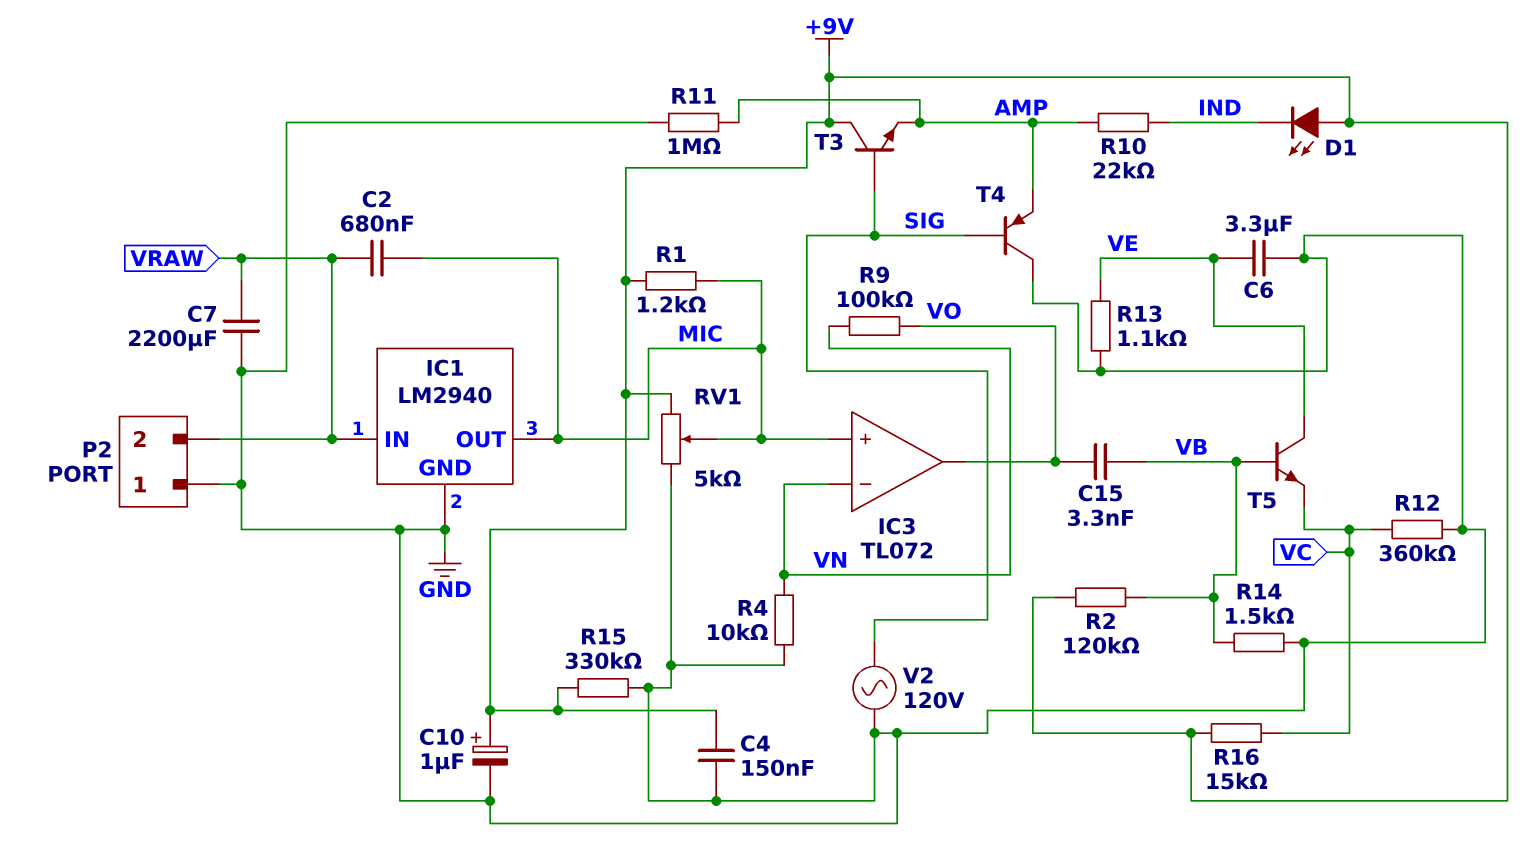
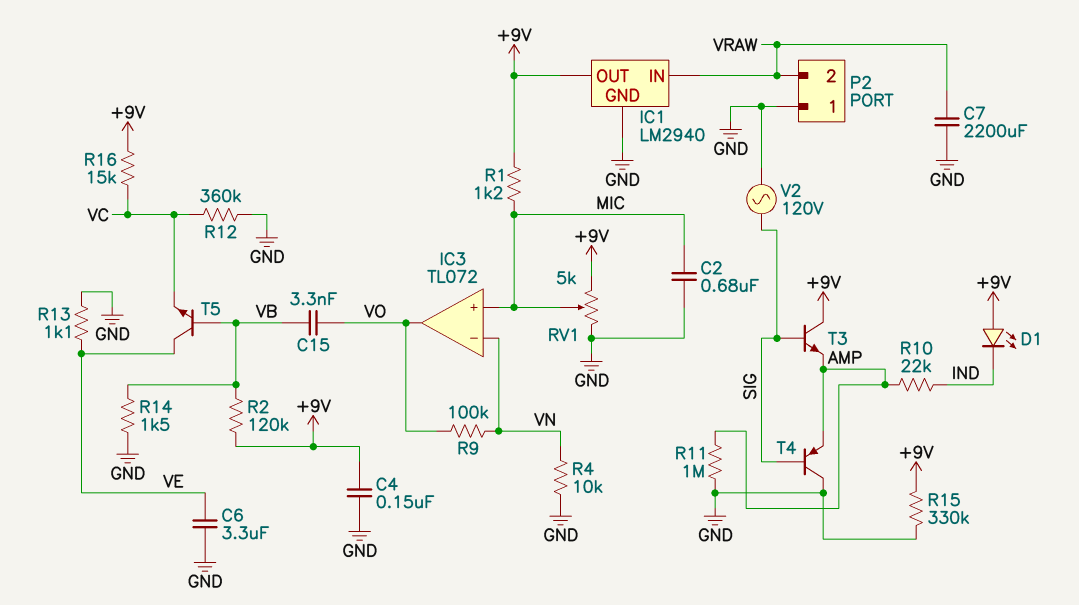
C2: 680nF (MIC, VRAW) -> 680nF (GND, MIC)
C10: 1uF (plus +9V, minus GND) -> none
IC1 pin OUT: MIC -> +9V

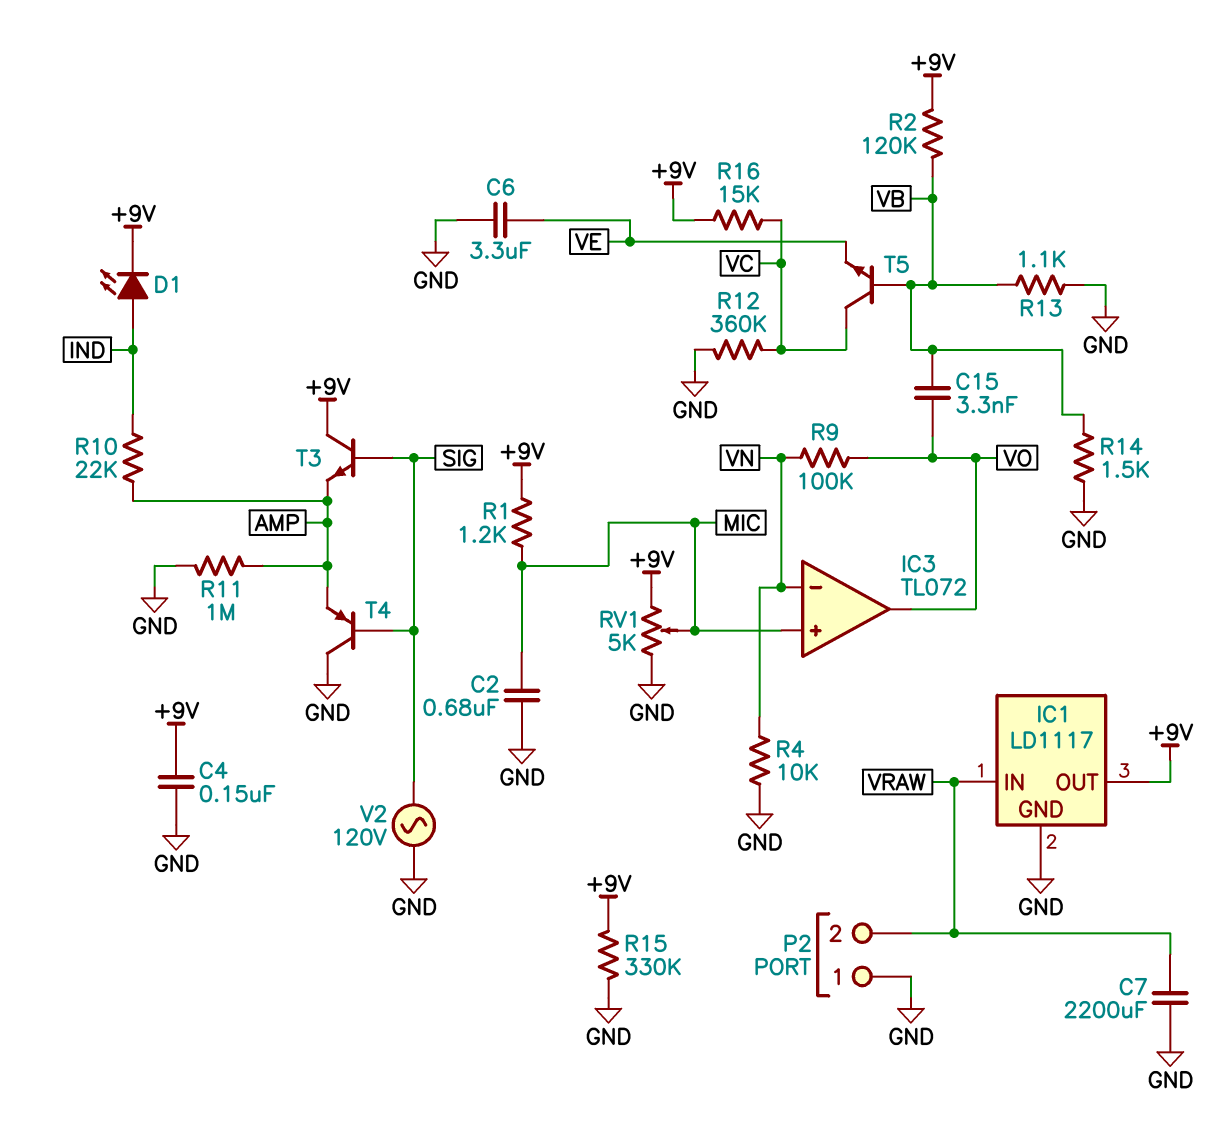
D1: LED (A +9V, K IND) -> LED (A IND, K +9V)
IC1: LM2940 -> LD1117
R13: 1.1k (GND, VE) -> 1.1k (GND, VB)
T5: NPN (B VB, C VE, E VC) -> NPN (B VB, C VC, E VE)

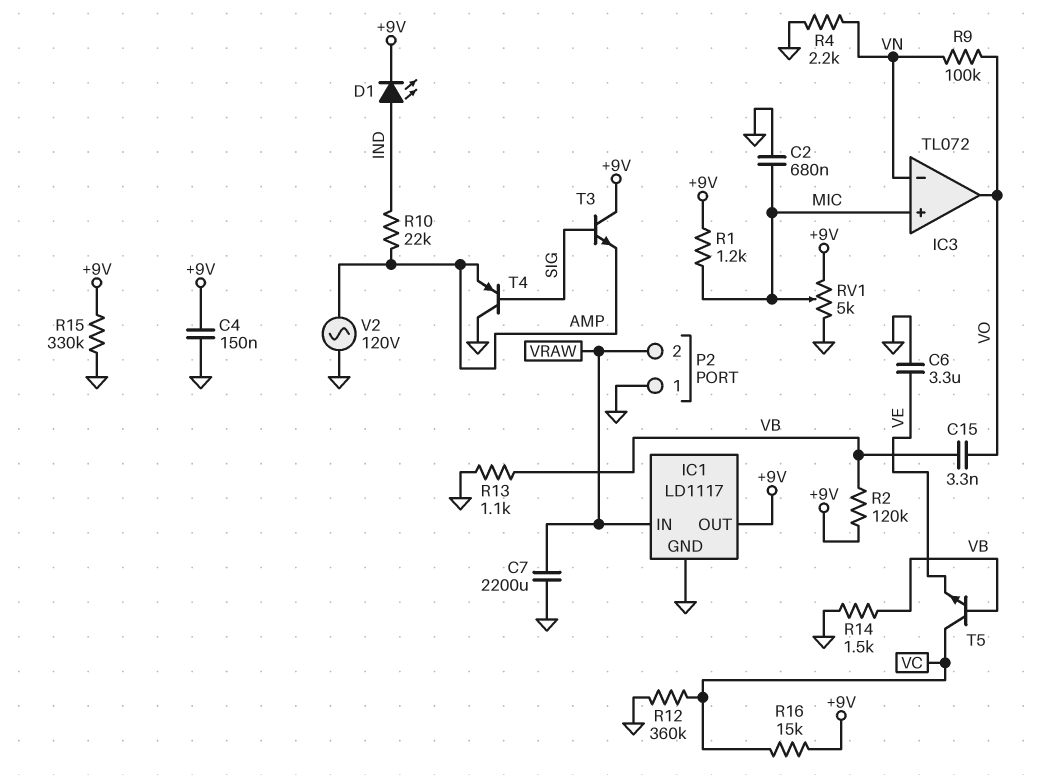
R4: 10k (GND, VN) -> 2.2k (GND, VN)
R11: 1M (AMP, GND) -> none
V2: AC 120V (GND, SIG) -> AC 120V (AMP, GND)

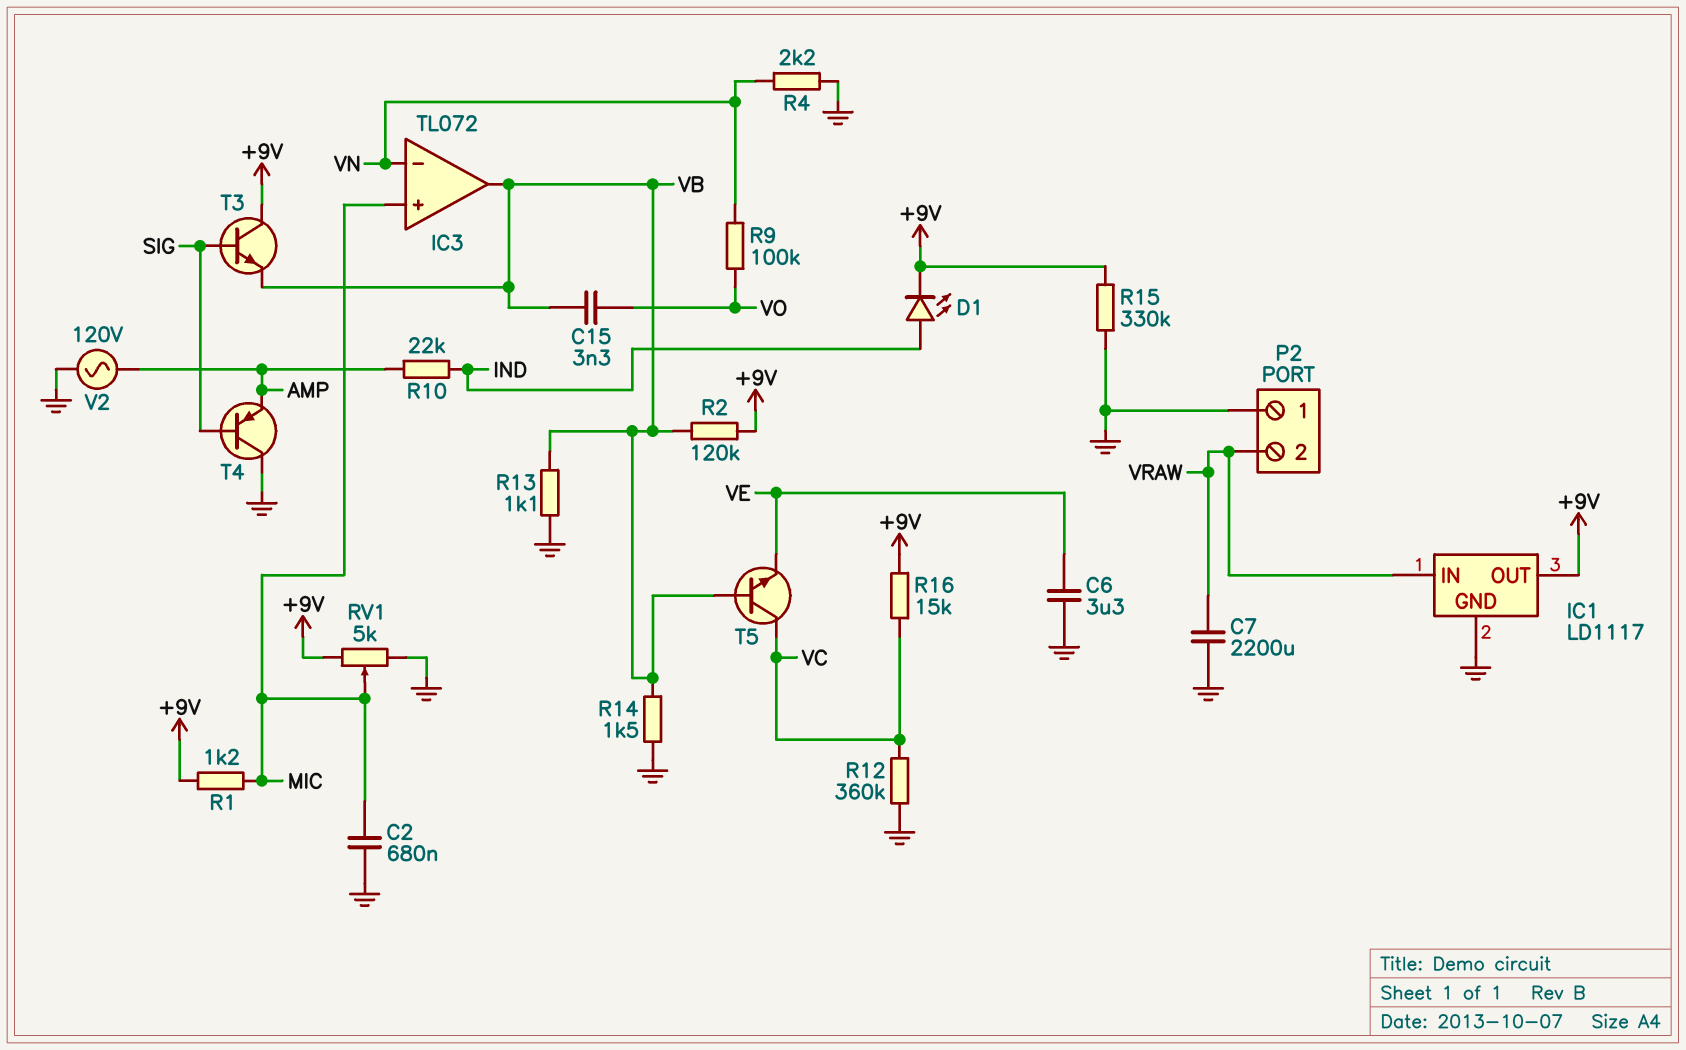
C4: 150nF (+9V, GND) -> none
IC3 pin out: VO -> VB
T3: NPN (B SIG, C +9V, E AMP) -> NPN (B SIG, C +9V, E VB)

